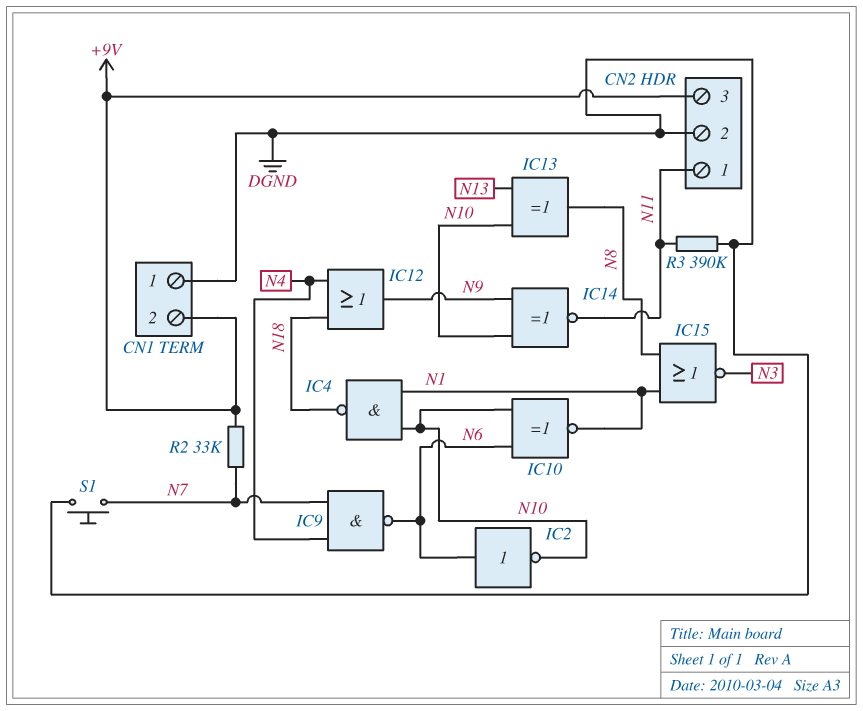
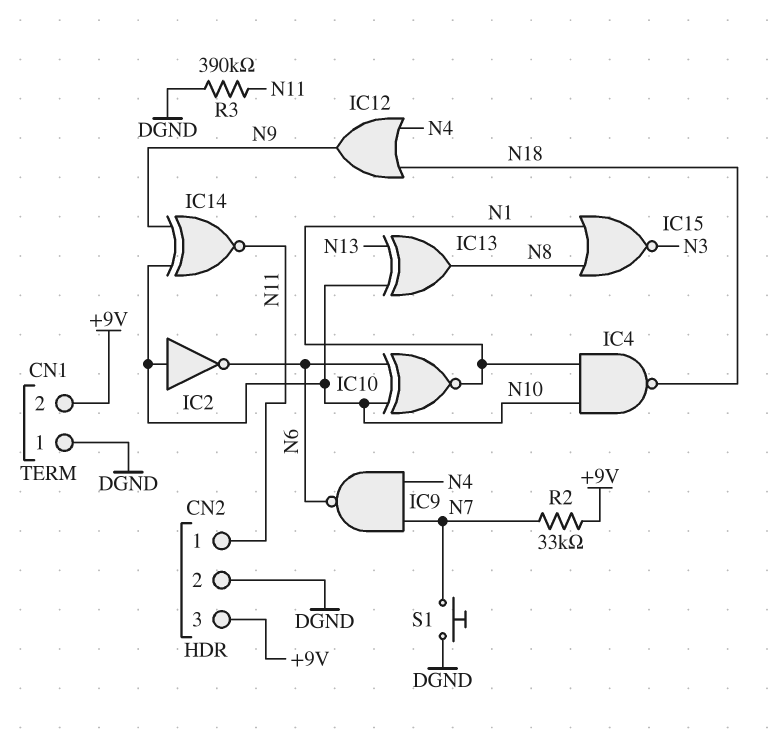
IC2: NOT (in N6, out N10) -> NOT (in N10, out N6)

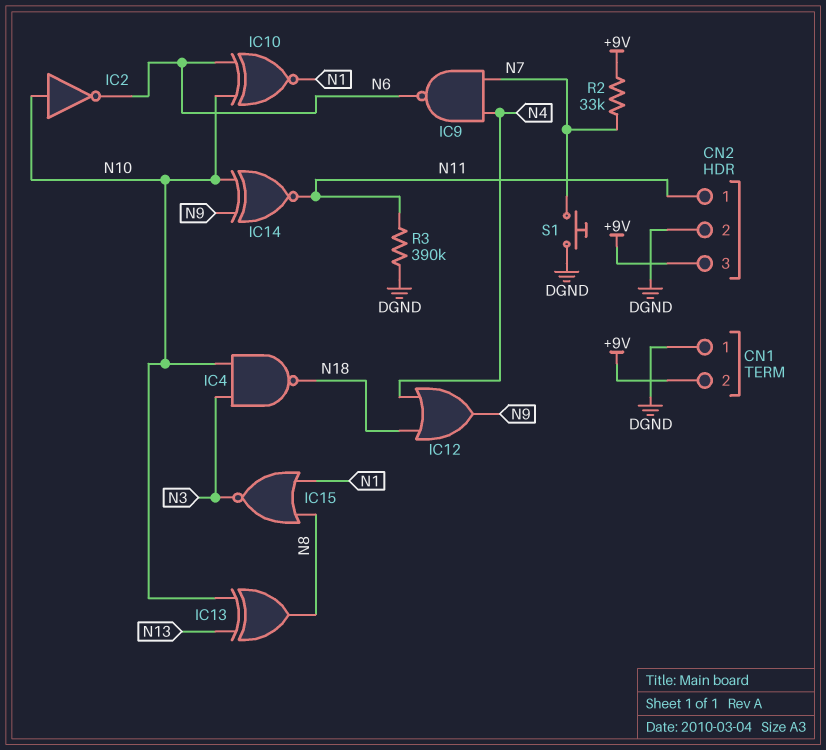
IC4: NAND (in N1, in N10, out N18) -> NAND (in N3, in N10, out N18)

